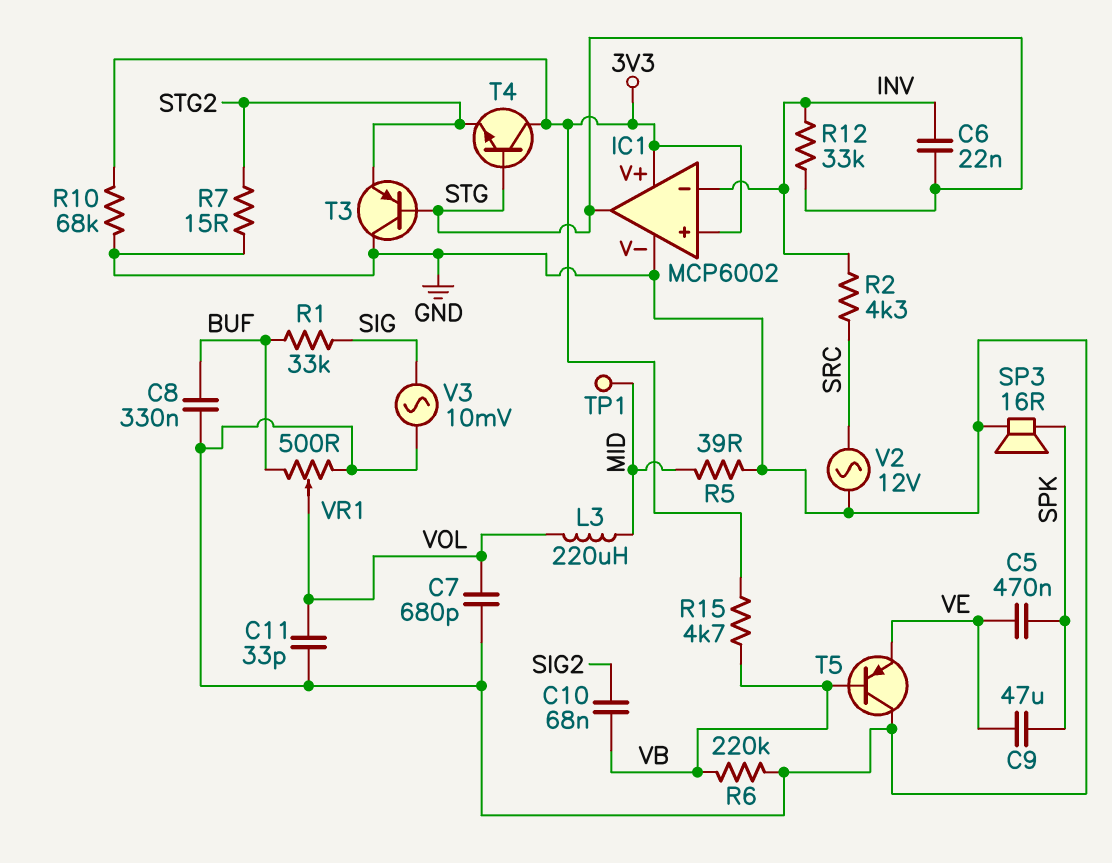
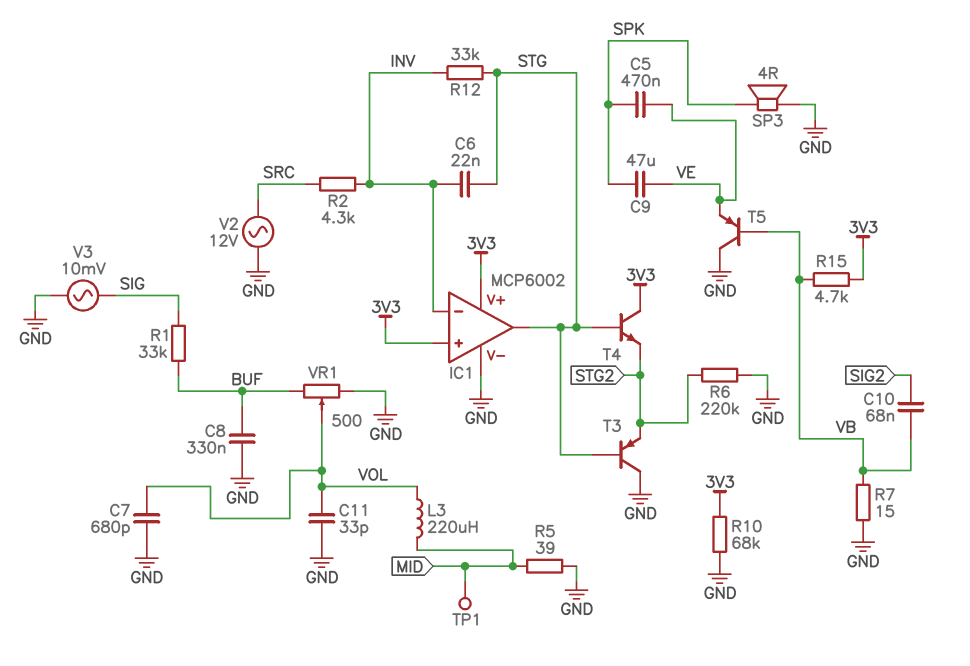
R6: 220k (GND, VB) -> 220k (GND, STG2)
R7: 15 (GND, STG2) -> 15 (GND, VB)
SP3: speaker 16R (GND, SPK) -> speaker 4R (GND, SPK)

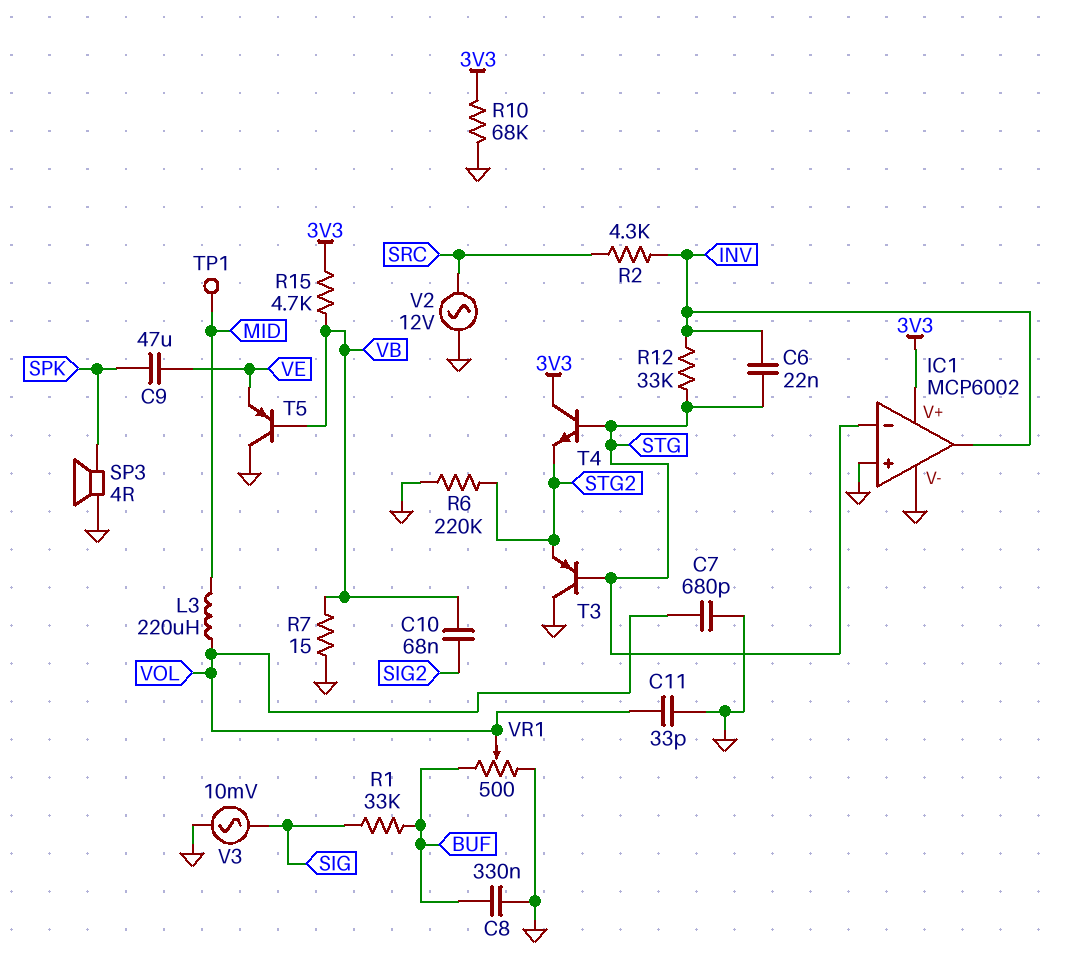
C5: 470nF (SPK, VE) -> none
IC1 pin in+: 3V3 -> GND
IC1 pin in-: INV -> STG
IC1 pin out: STG -> INV
R5: 39 (GND, MID) -> none

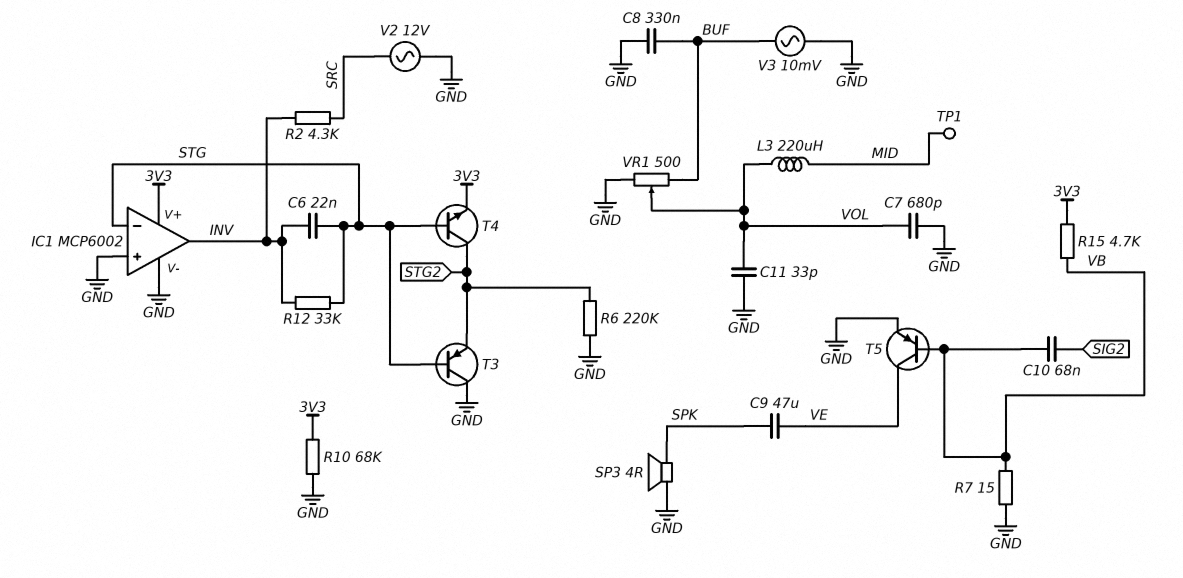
R1: 33k (BUF, SIG) -> none
T4: NPN (B STG, C 3V3, E STG2) -> NPN (B STG, C STG2, E 3V3)
T5: PNP (B VB, C GND, E VE) -> PNP (B VB, C VE, E GND)
V3: AC 10mV (GND, SIG) -> AC 10mV (BUF, GND)

